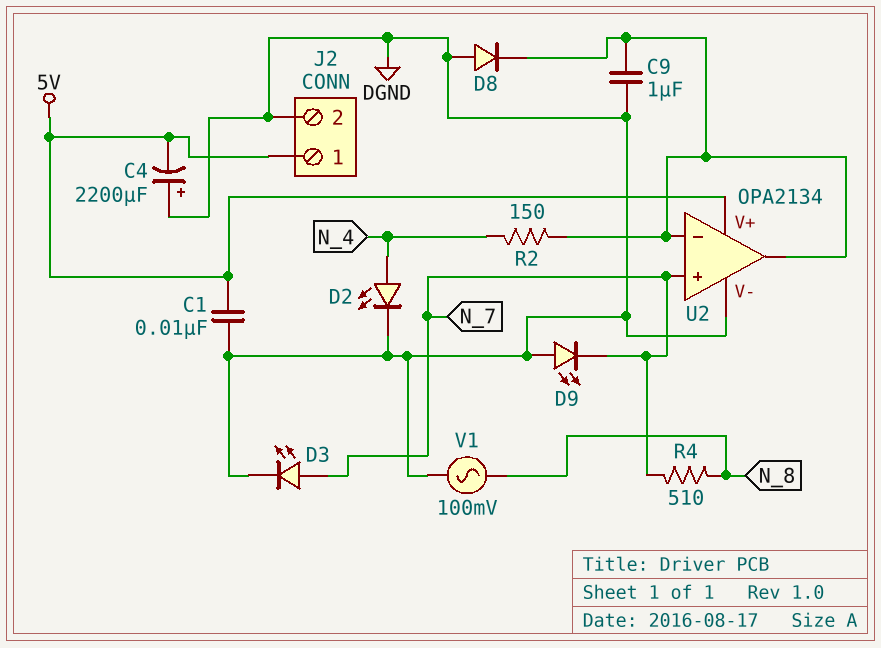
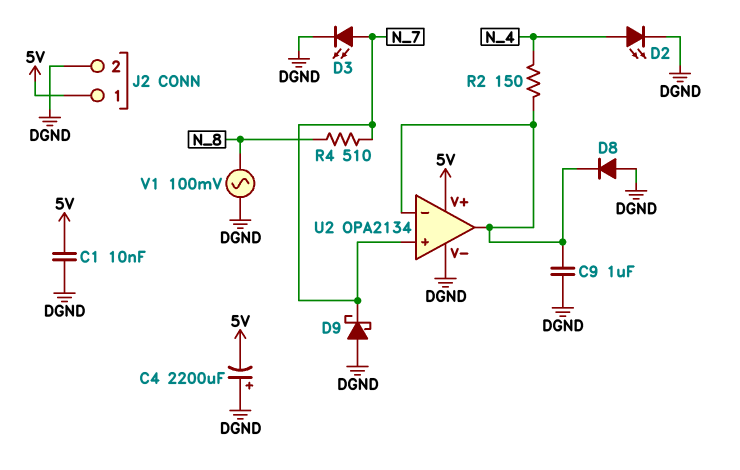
D9: LED (A DGND, K N_7) -> schottky (A DGND, K N_7)

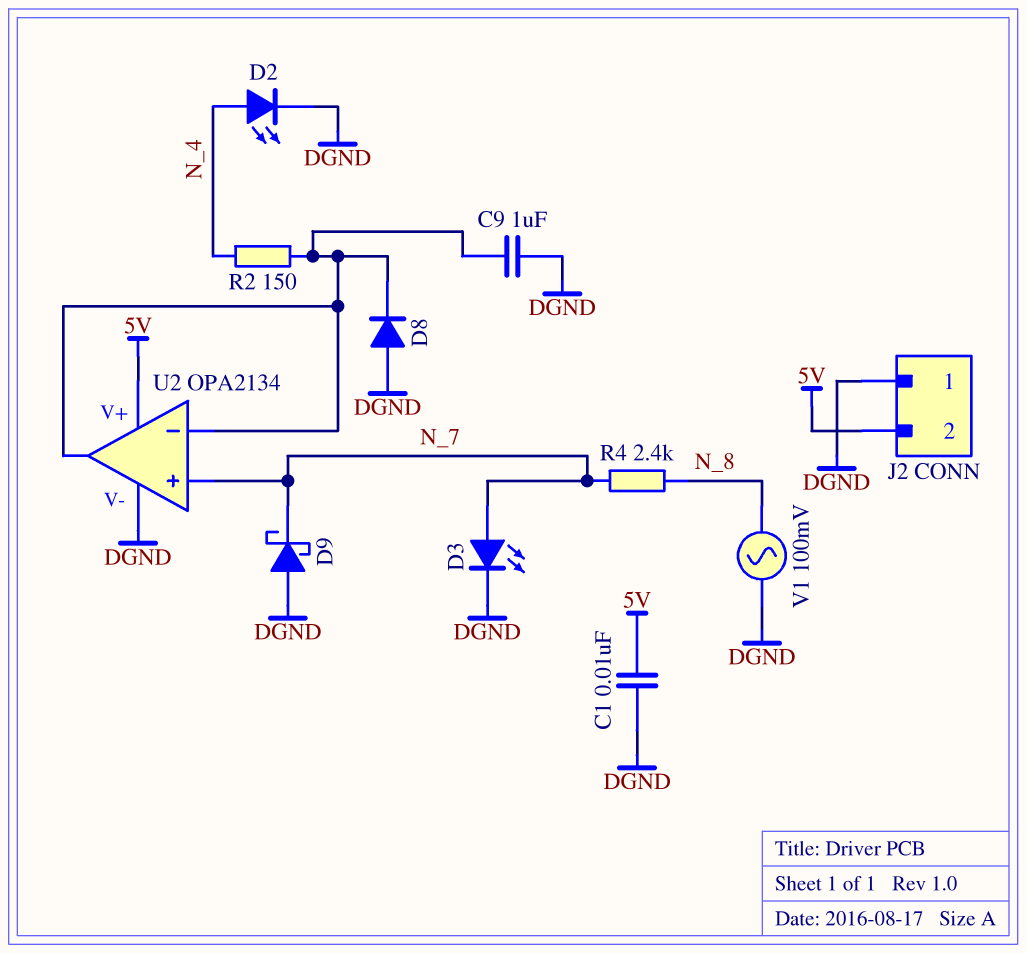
C4: 2200uF (plus DGND, minus 5V) -> none
J2 pin 1: 5V -> DGND
J2 pin 2: DGND -> 5V
R4: 510 (N_7, N_8) -> 2.4k (N_7, N_8)

